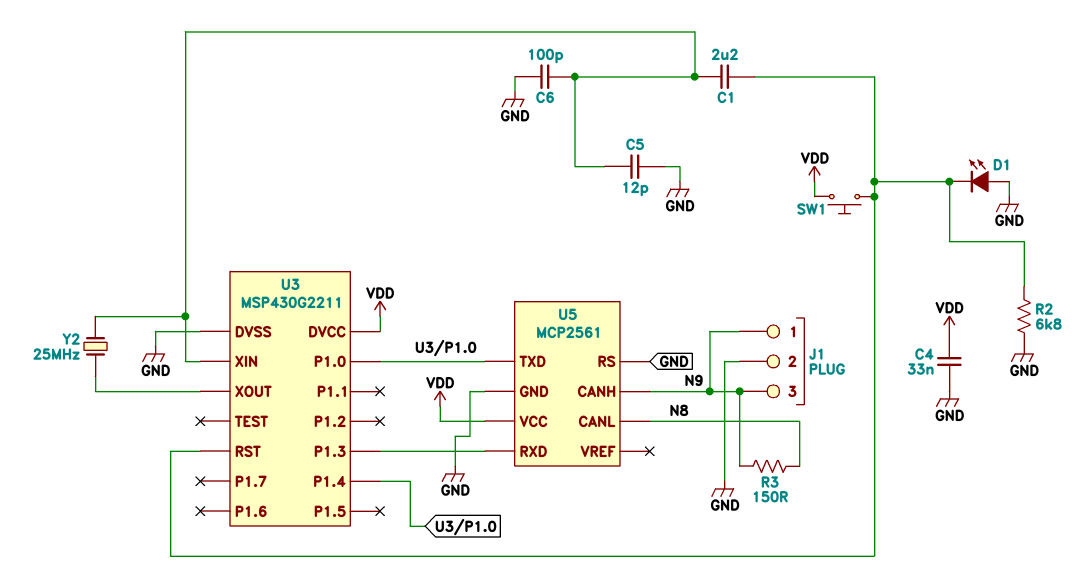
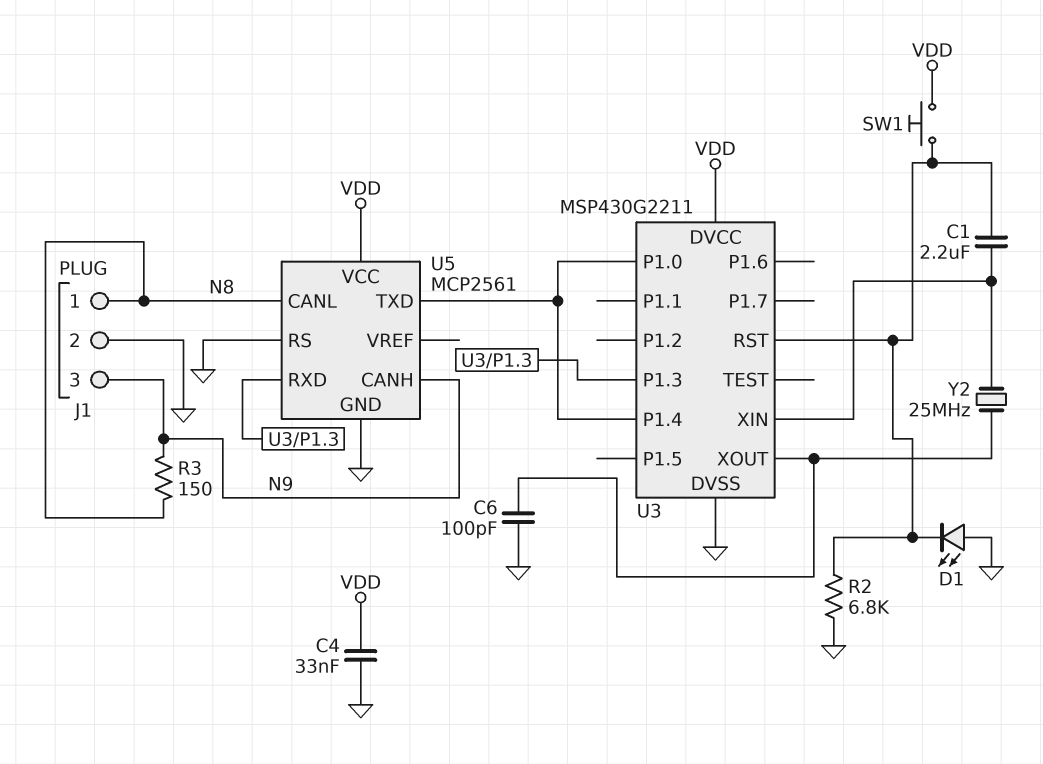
C5: 12pF (GND, U3/XIN) -> none
C6: 100pF (GND, U3/XIN) -> 100pF (GND, U3/XOUT)
J1 pin 1: N9 -> N8

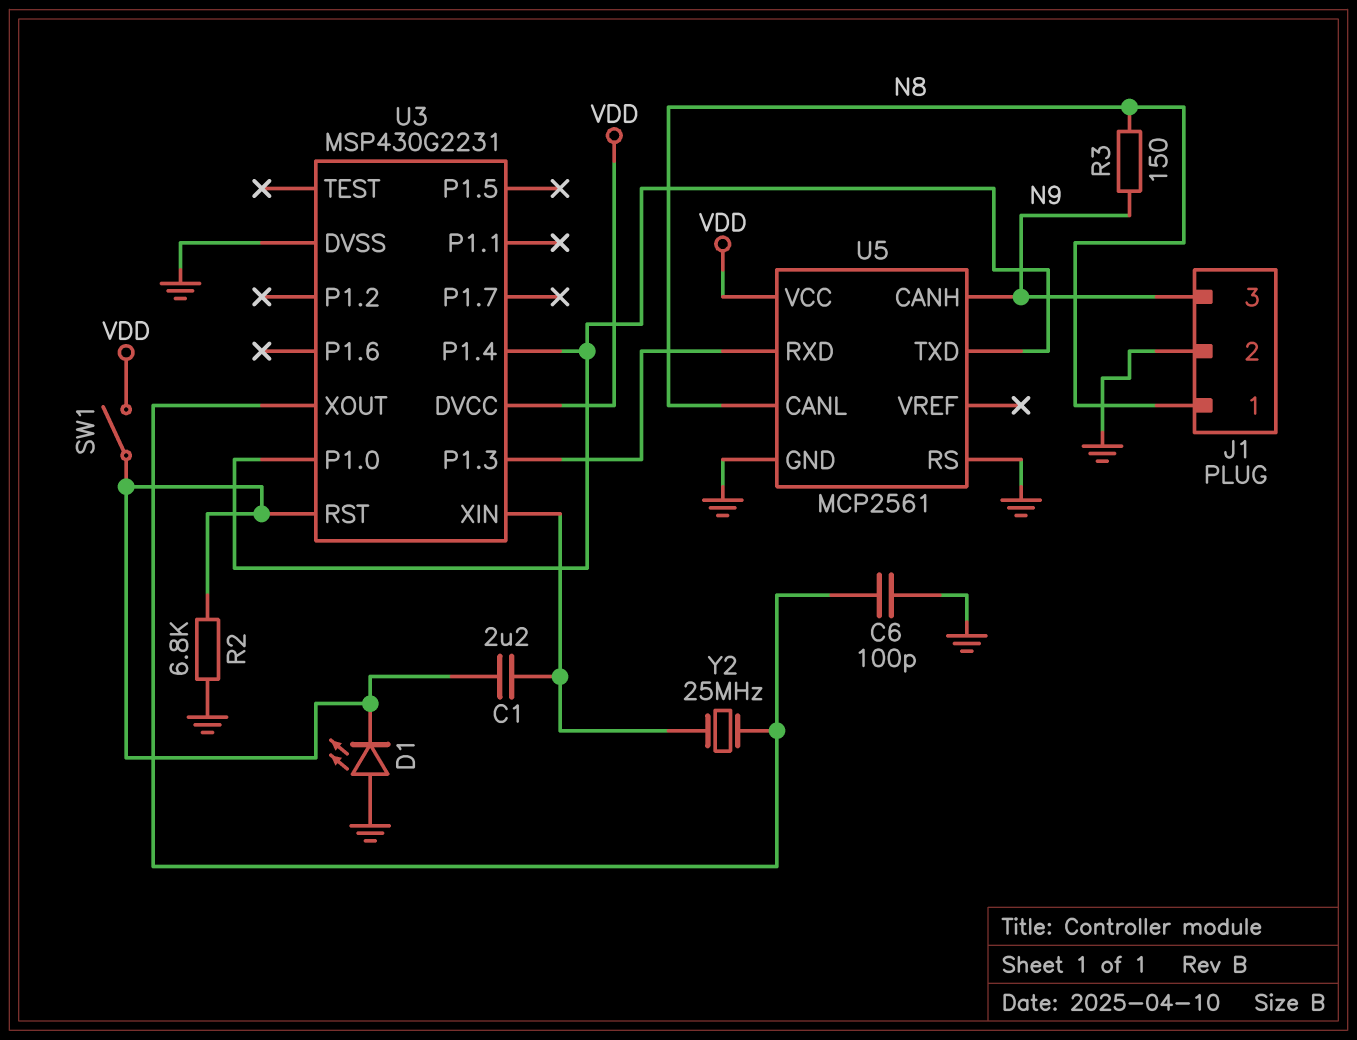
C4: 33nF (GND, VDD) -> none
SW1: button (U3/RST, VDD) -> switch (U3/RST, VDD)
U3: MSP430G2211 -> MSP430G2231

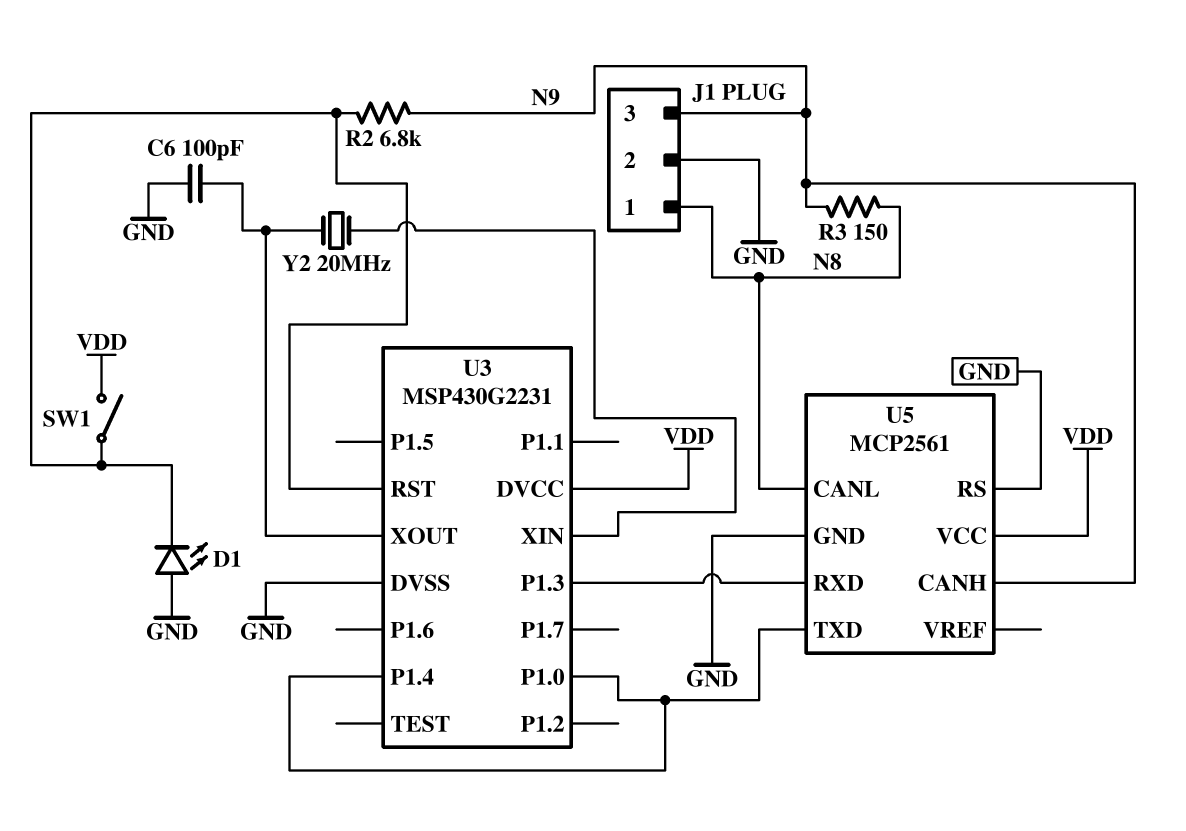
C1: 2.2uF (U3/RST, U3/XIN) -> none
R2: 6.8k (GND, U3/RST) -> 6.8k (N9, U3/RST)
Y2: 25MHz (U3/XIN, U3/XOUT) -> 20MHz (U3/XIN, U3/XOUT)

